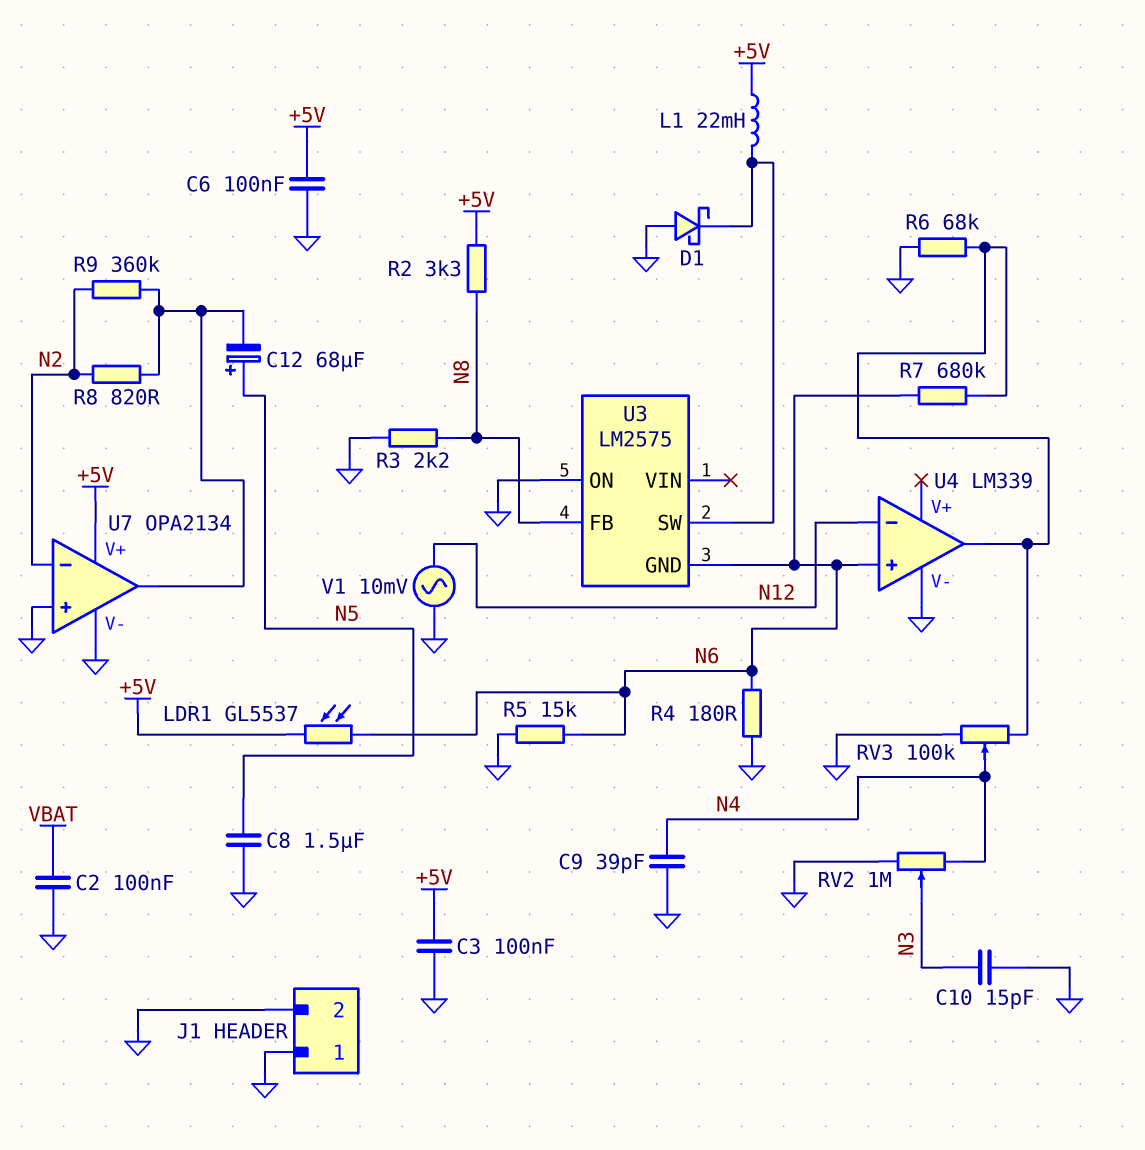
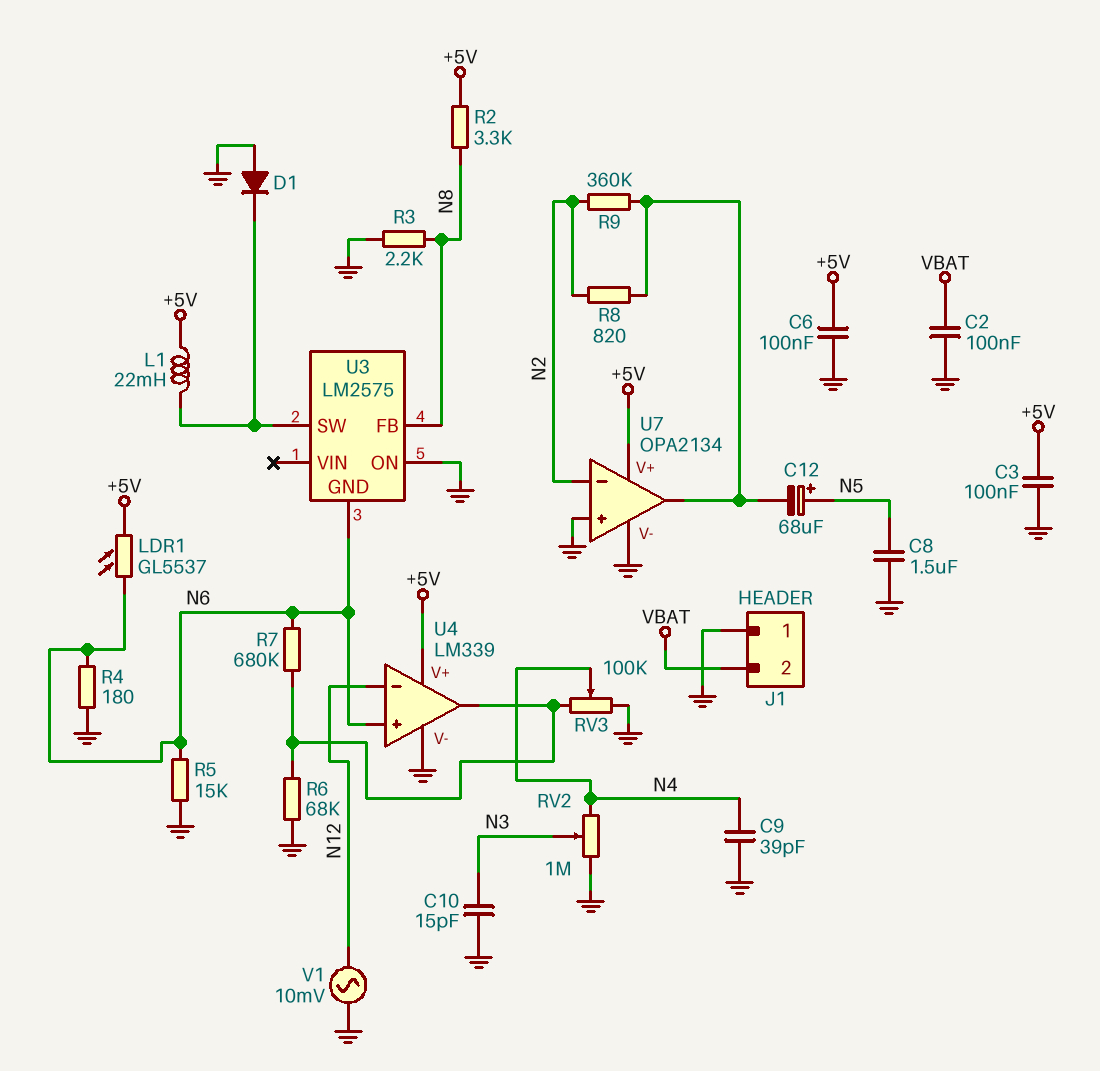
D1: schottky (A GND, K U3/SW) -> diode (A GND, K U3/SW)
J1 pin 2: GND -> VBAT
U4 pin V+: none -> +5V

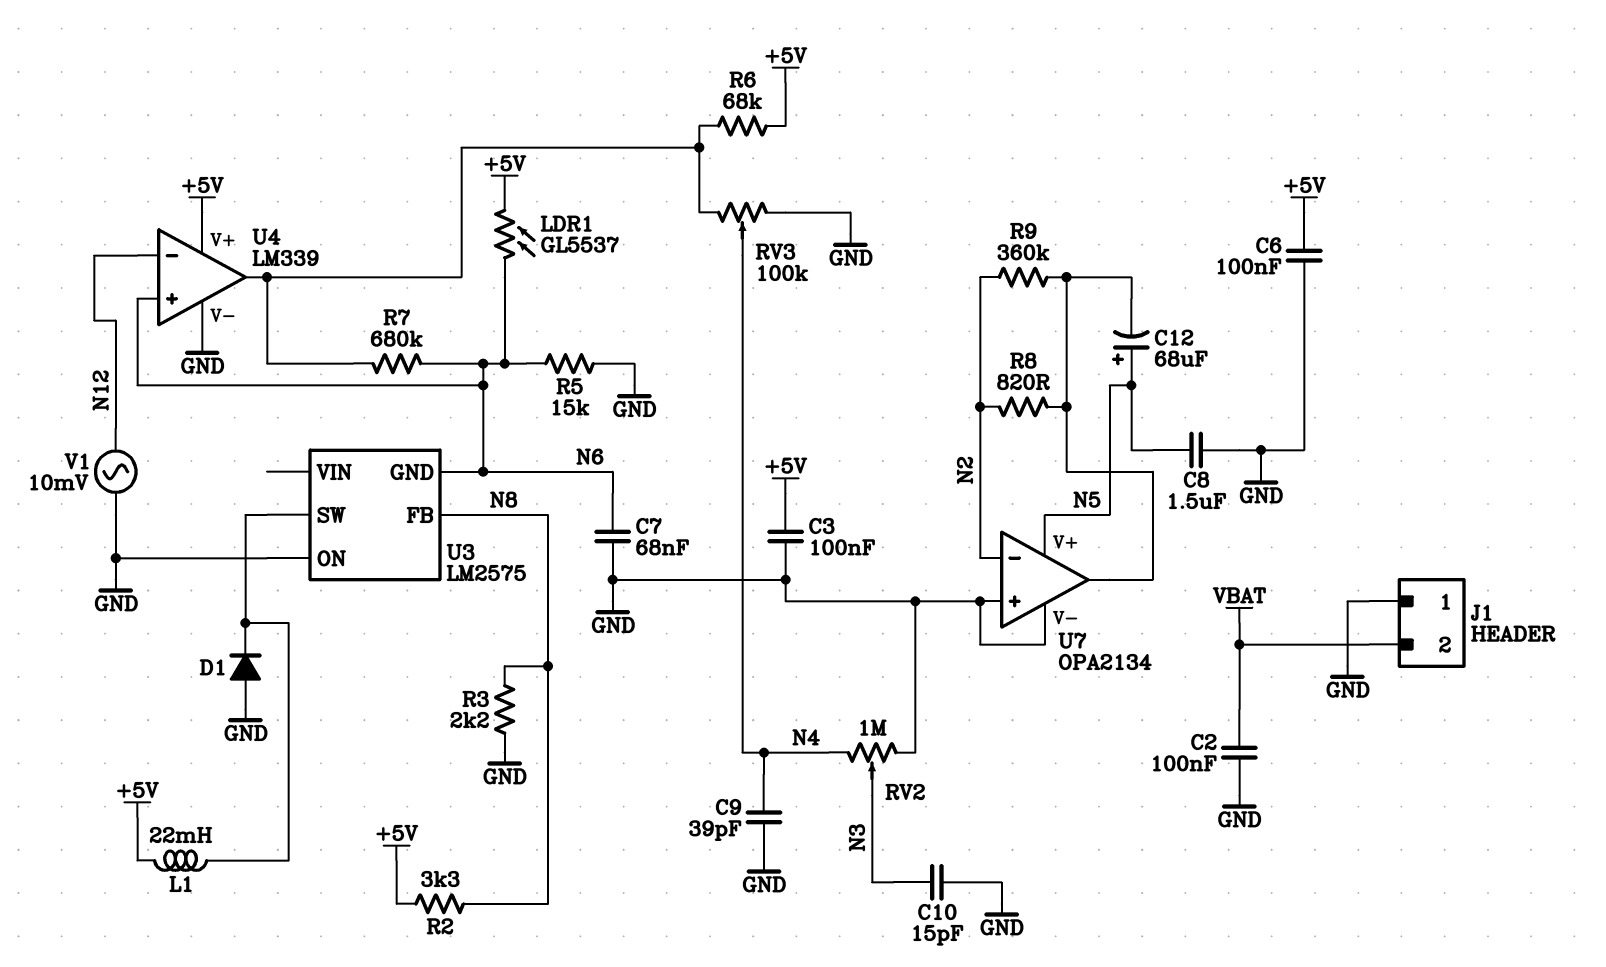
C7: none -> 68nF (GND, N6)
R4: 180 (GND, N6) -> none
R6: 68k (GND, U4/out) -> 68k (+5V, U4/out)
U7 pin V+: +5V -> N5

